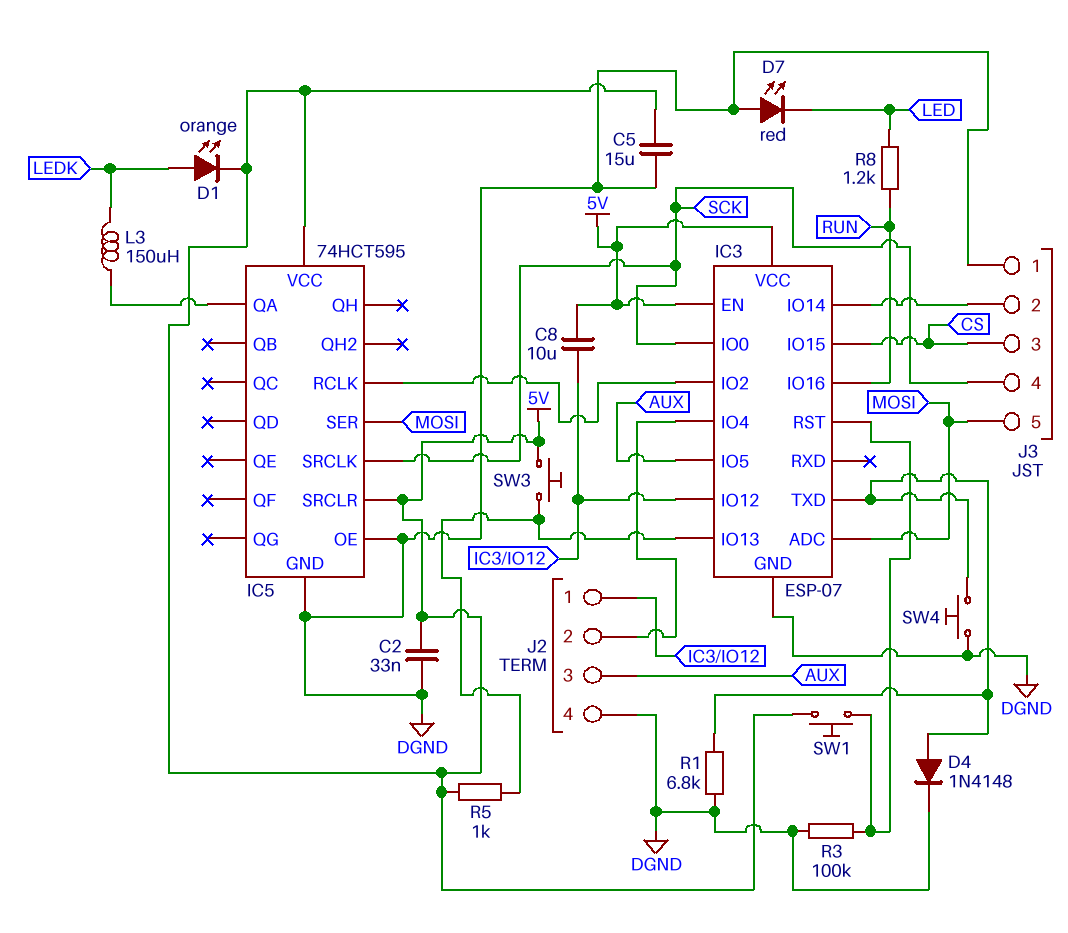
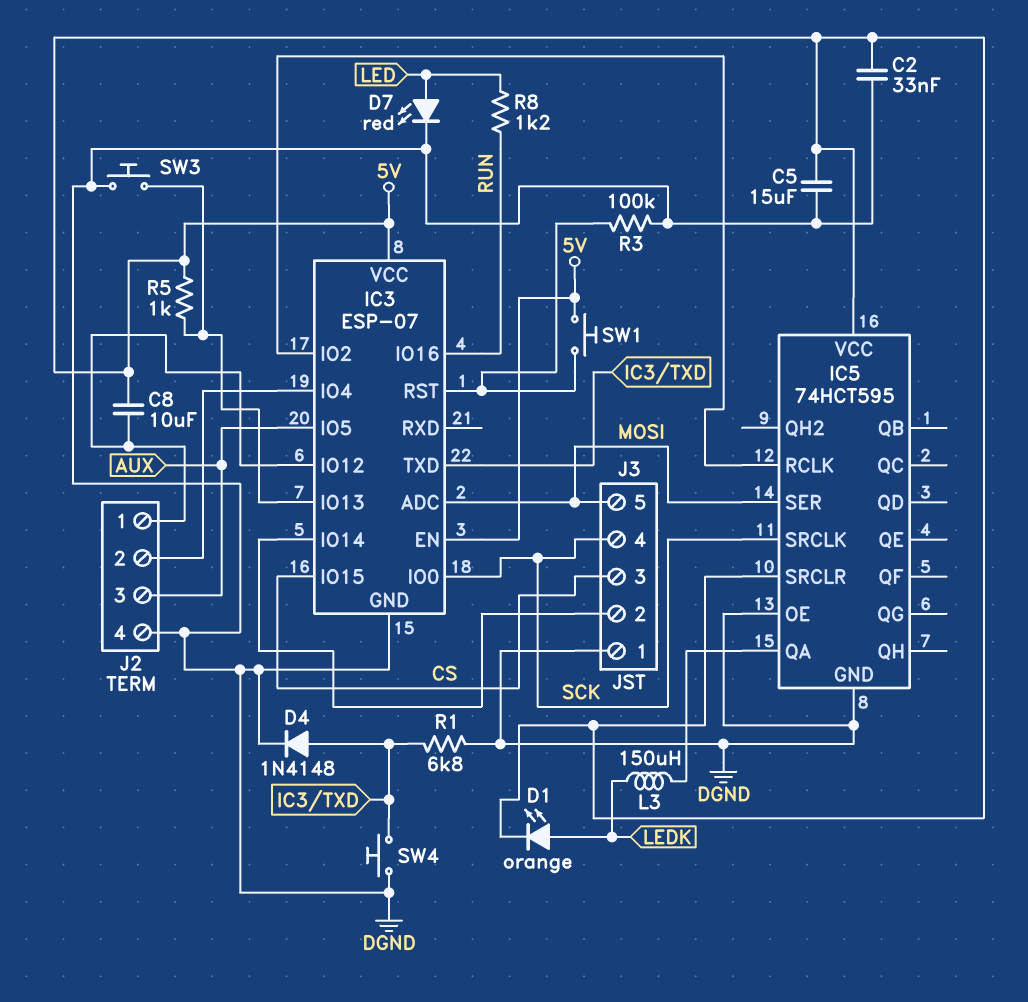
D7: LED red (A DGND, K LED) -> LED red (A LED, K DGND)
SW3: button (5V, IC3/IO13) -> button (DGND, IC3/IO13)

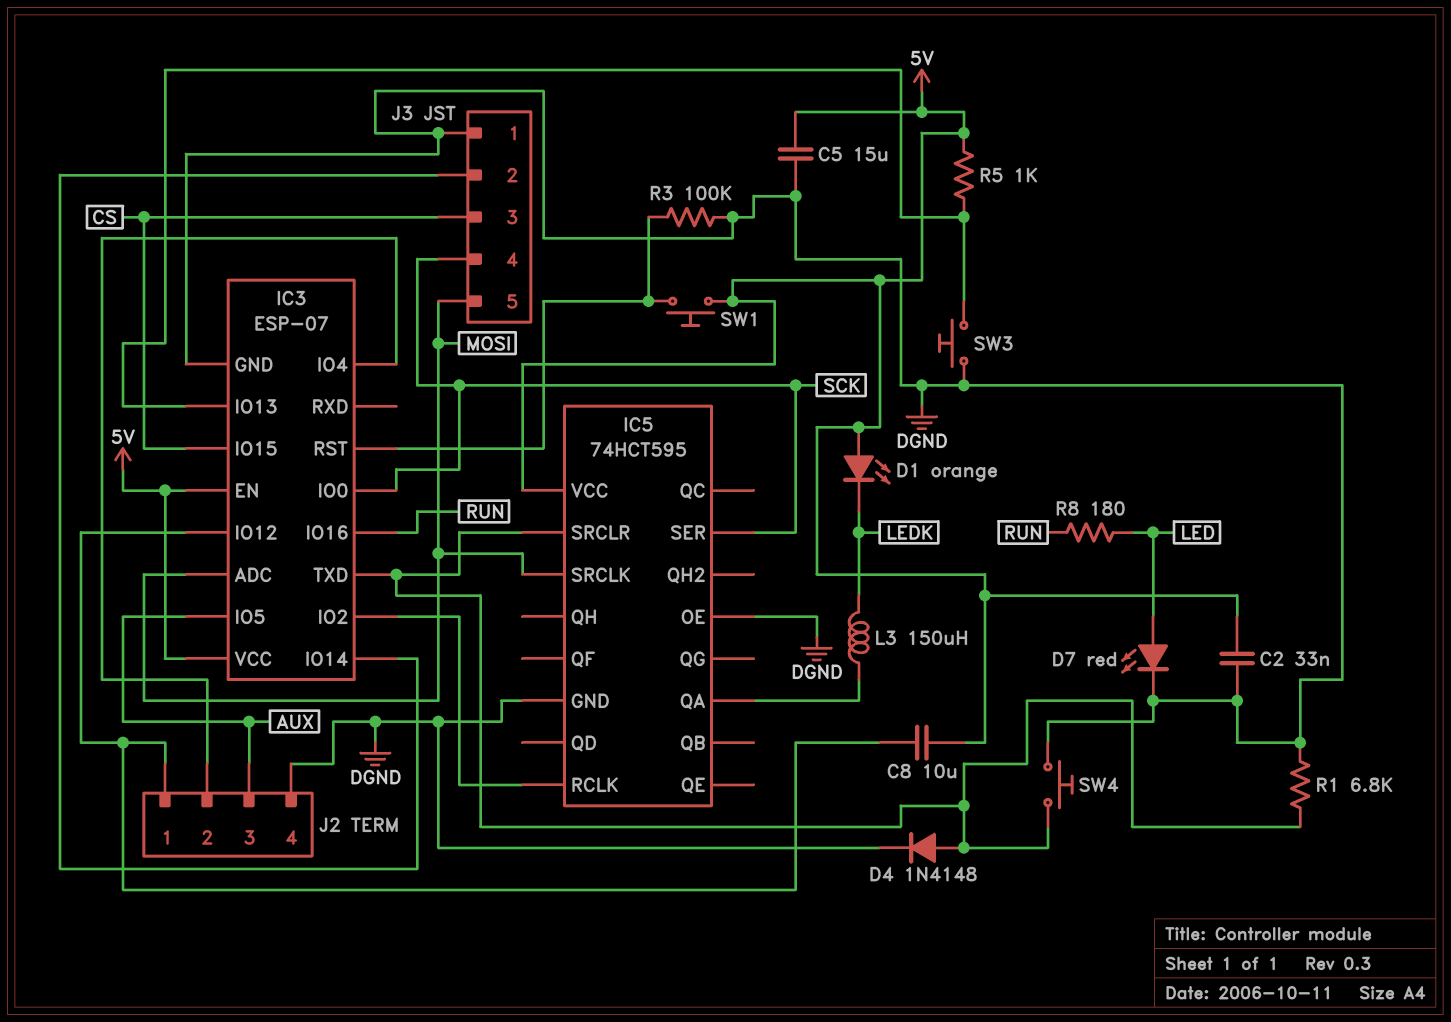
D1: LED orange (A LEDK, K 5V) -> LED orange (A 5V, K LEDK)
IC5 pin SER: MOSI -> SCK
IC5 pin SRCLK: SCK -> MOSI
IC5 pin SRCLR: 5V -> IC3/TXD
R8: 1.2k (LED, RUN) -> 180 (LED, RUN)

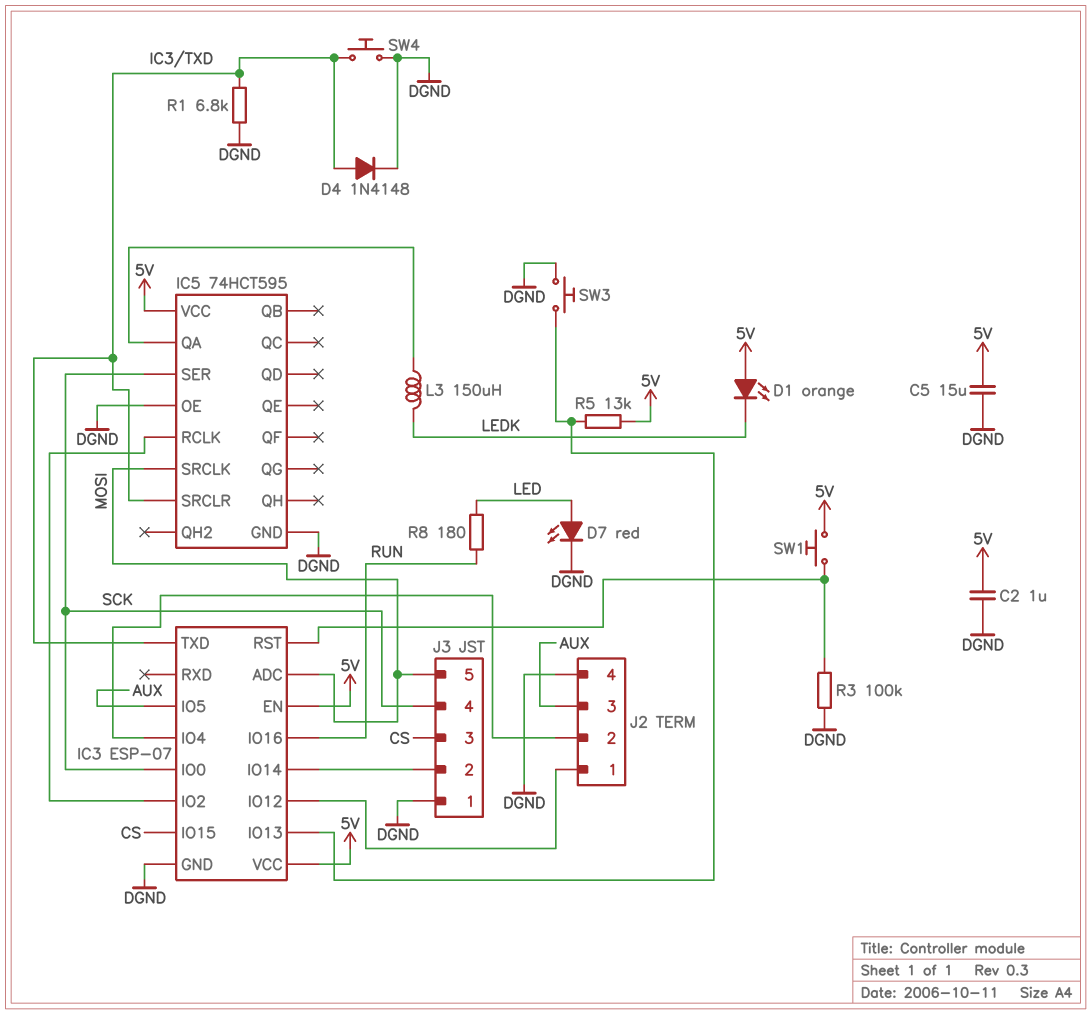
C2: 33nF (5V, DGND) -> 1uF (5V, DGND)
C8: 10uF (5V, IC3/IO12) -> none
R5: 1k (5V, IC3/IO13) -> 13k (5V, IC3/IO13)

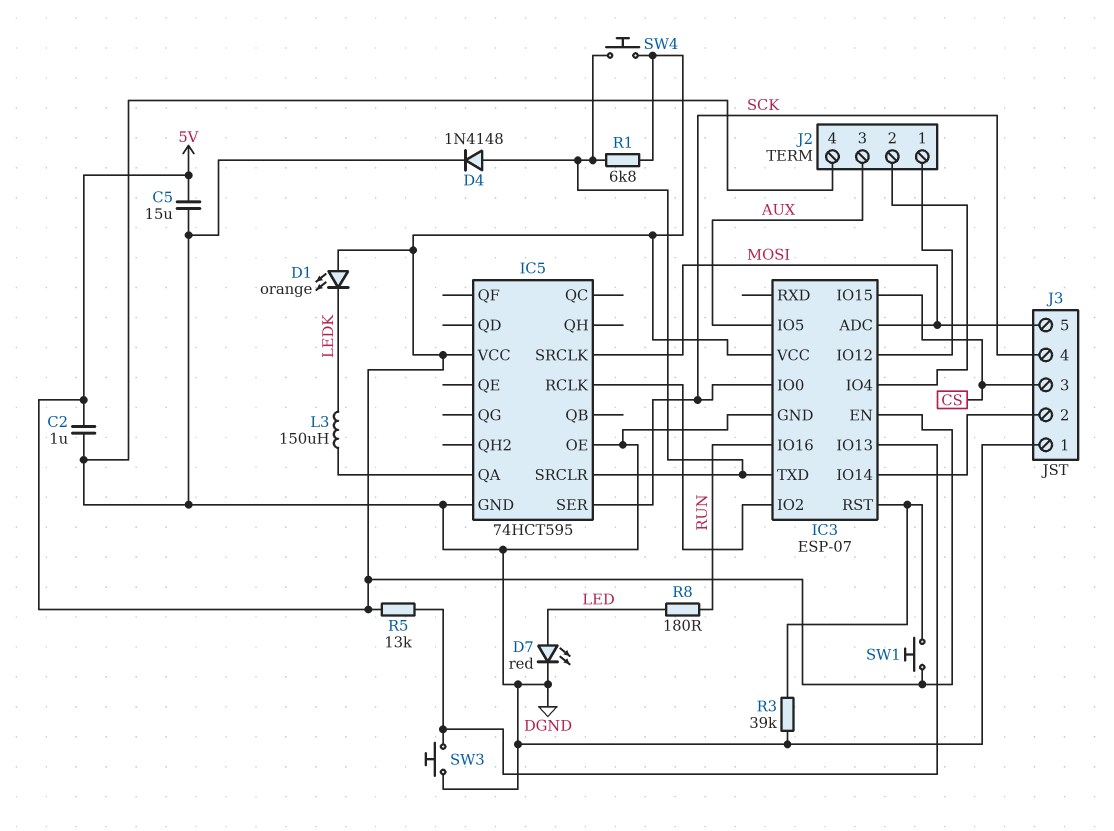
R1: 6.8k (DGND, IC3/TXD) -> 6.8k (5V, IC3/TXD)
R3: 100k (DGND, IC3/RST) -> 39k (DGND, IC3/RST)
SW4: button (DGND, IC3/TXD) -> button (5V, IC3/TXD)

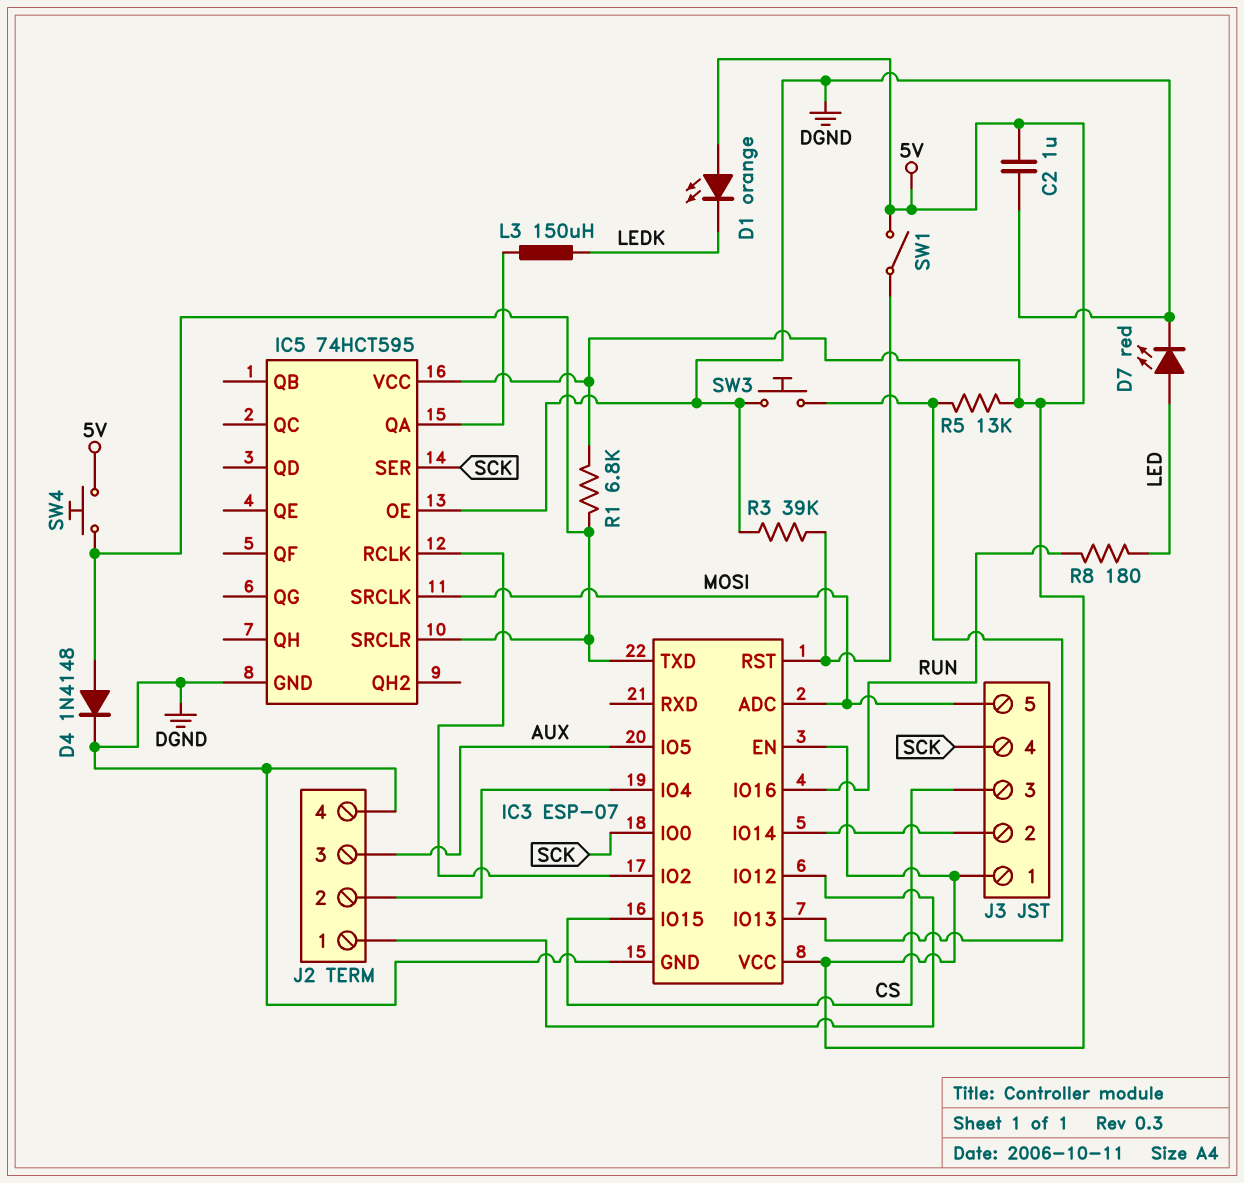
C5: 15uF (5V, DGND) -> none
J3 pin 1: DGND -> 5V
SW1: button (5V, IC3/RST) -> switch (5V, IC3/RST)

